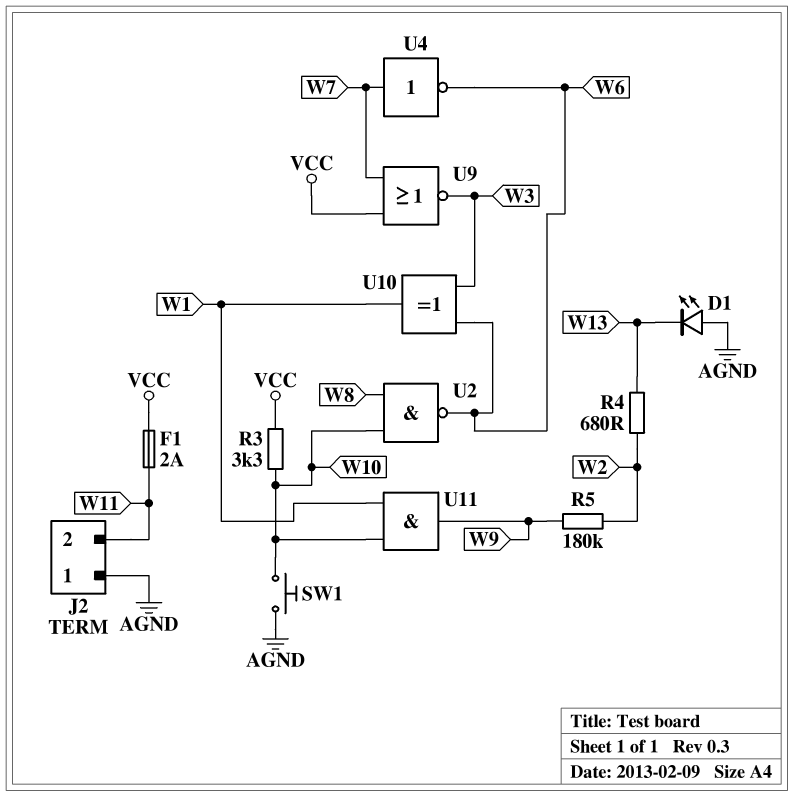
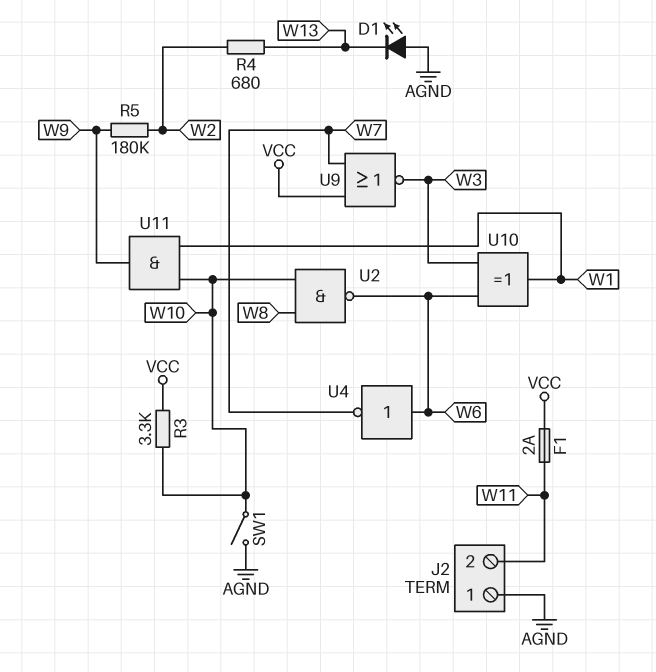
SW1: button (AGND, W10) -> switch (AGND, W10)
U4: NOT (in W7, out W6) -> NOT (in W6, out W7)

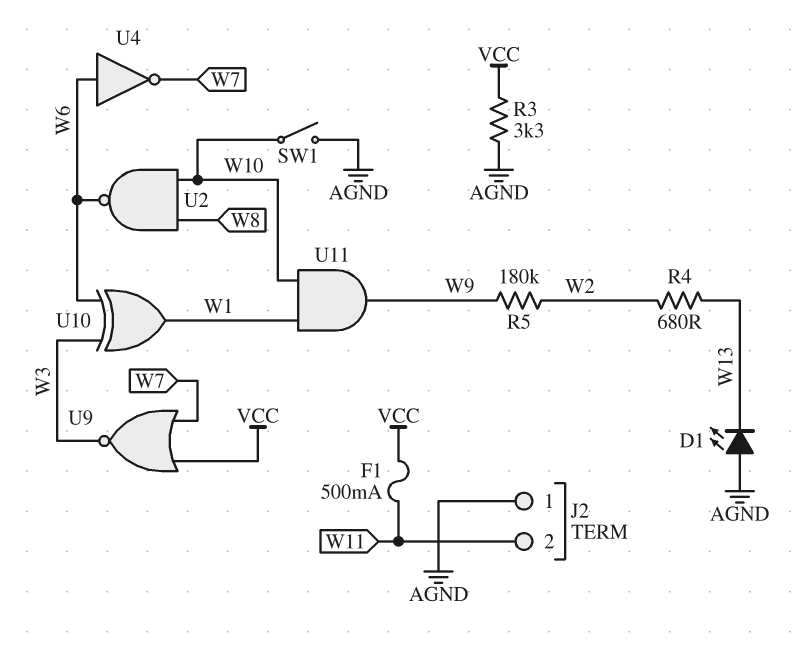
F1: 2A (VCC, W11) -> 500mA (VCC, W11)
R3: 3.3k (VCC, W10) -> 3.3k (AGND, VCC)

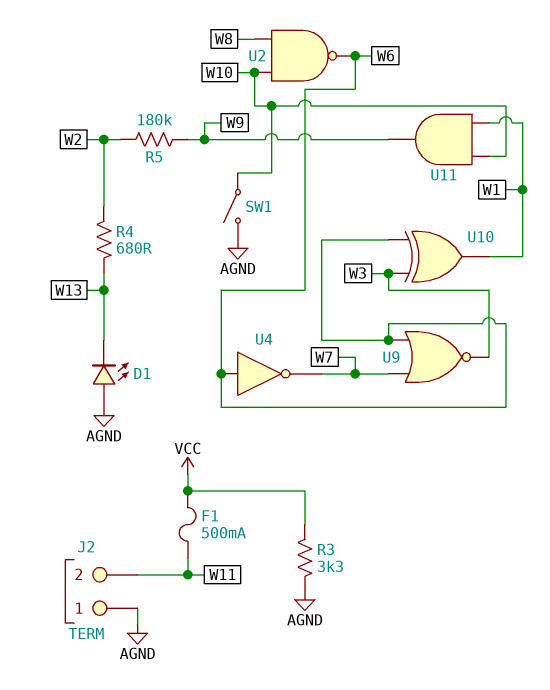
U9: NOR (in VCC, in W7, out W3) -> NOR (in W6, in W7, out W3)

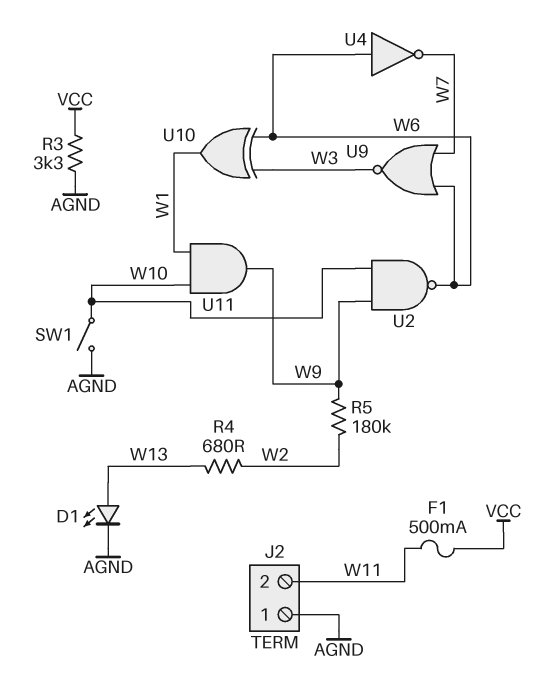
D1: LED (A AGND, K W13) -> LED (A W13, K AGND)
U2: NAND (in W8, in W10, out W6) -> NAND (in W9, in W10, out W6)

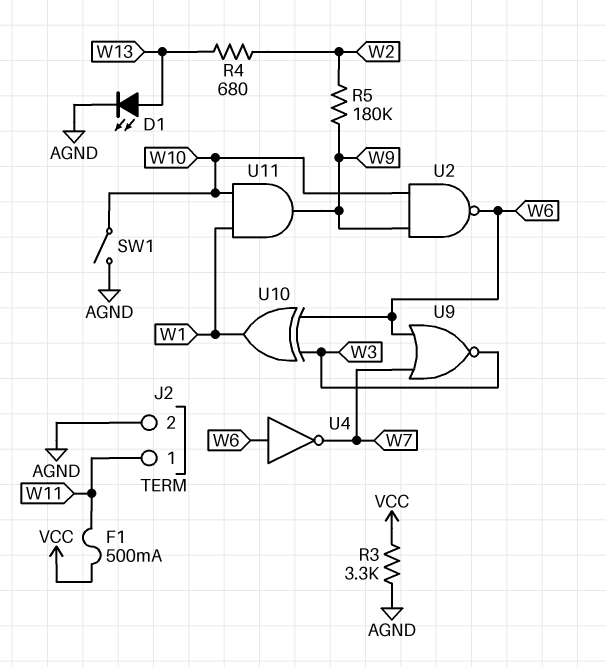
J2 pin 1: AGND -> W11
J2 pin 2: W11 -> AGND

